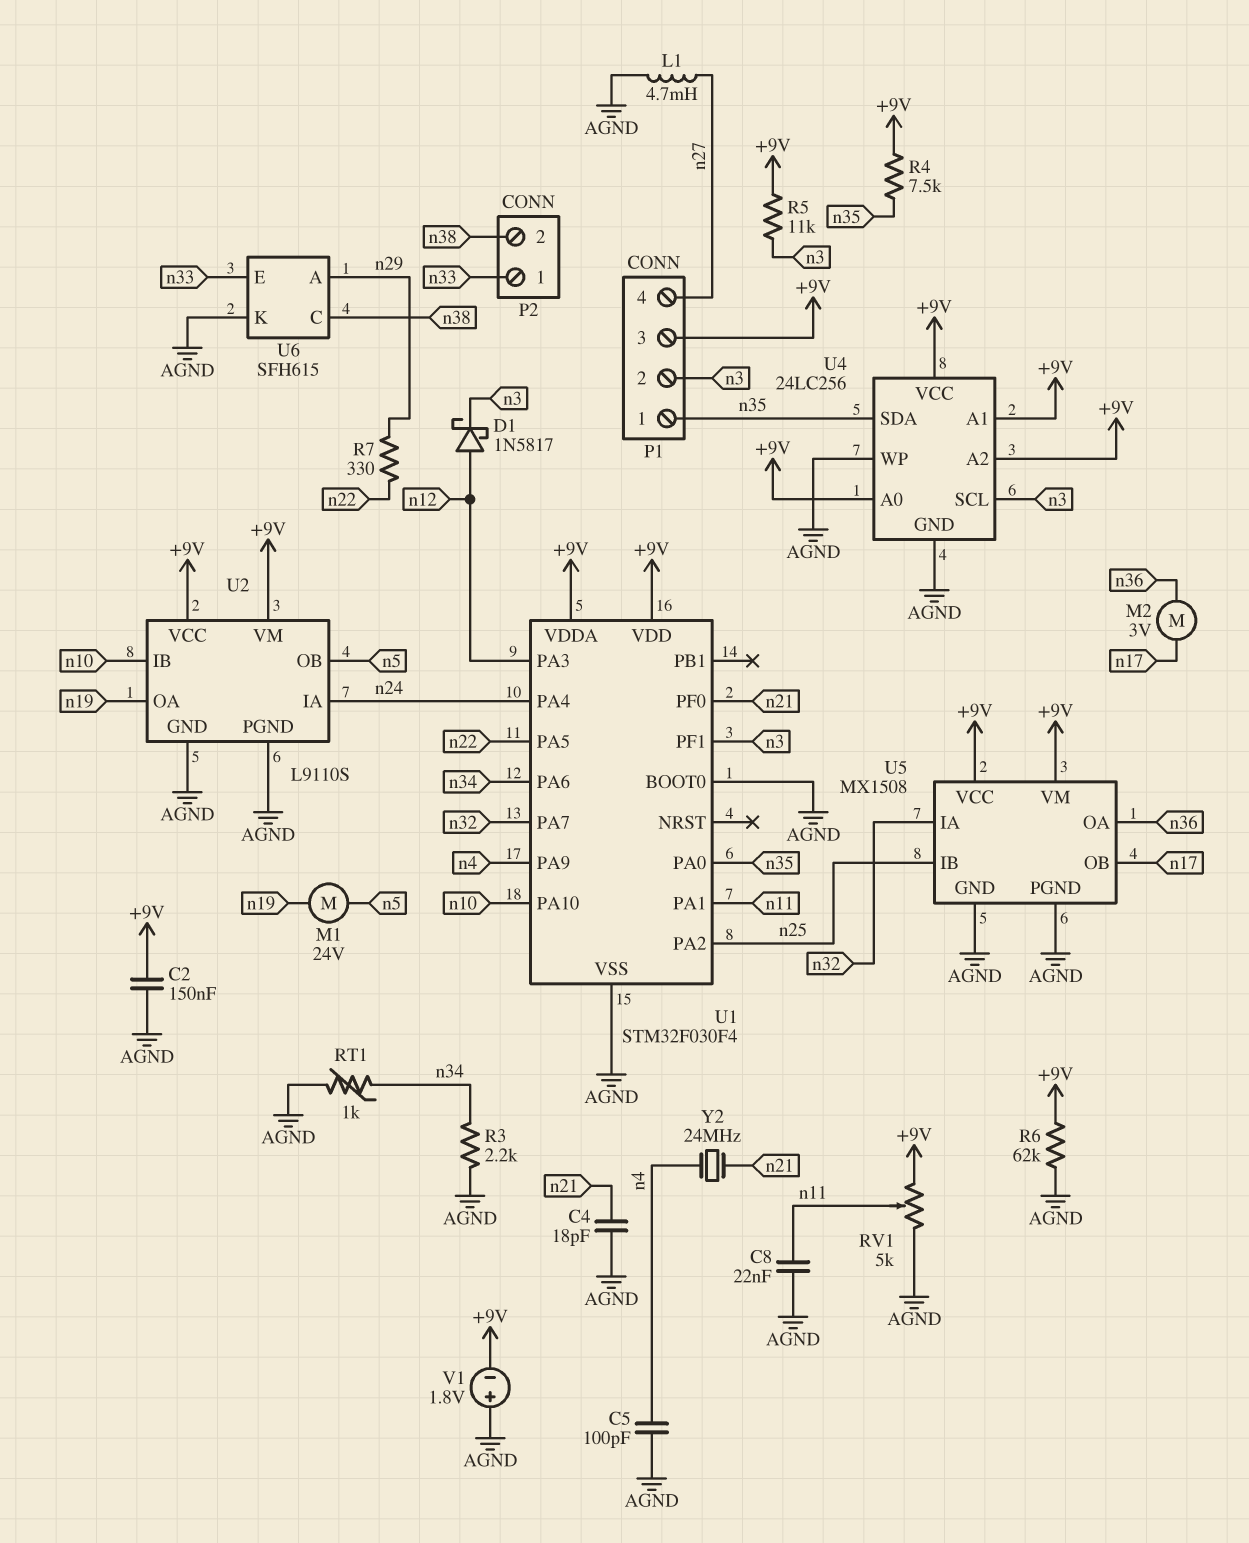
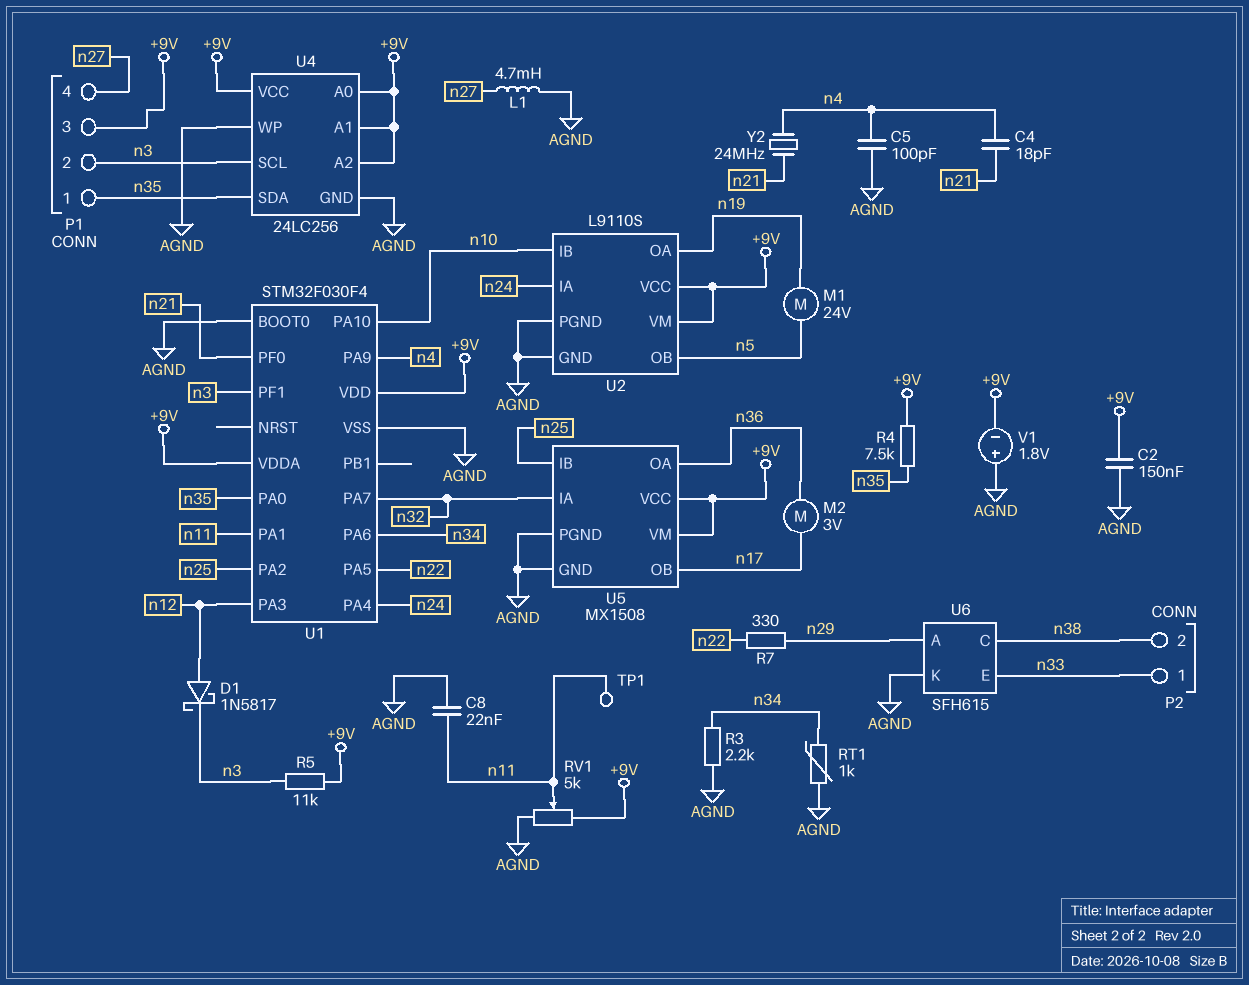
C4: 18pF (AGND, n21) -> 18pF (n4, n21)
R6: 62k (+9V, AGND) -> none
TP1: none -> test point (n11)

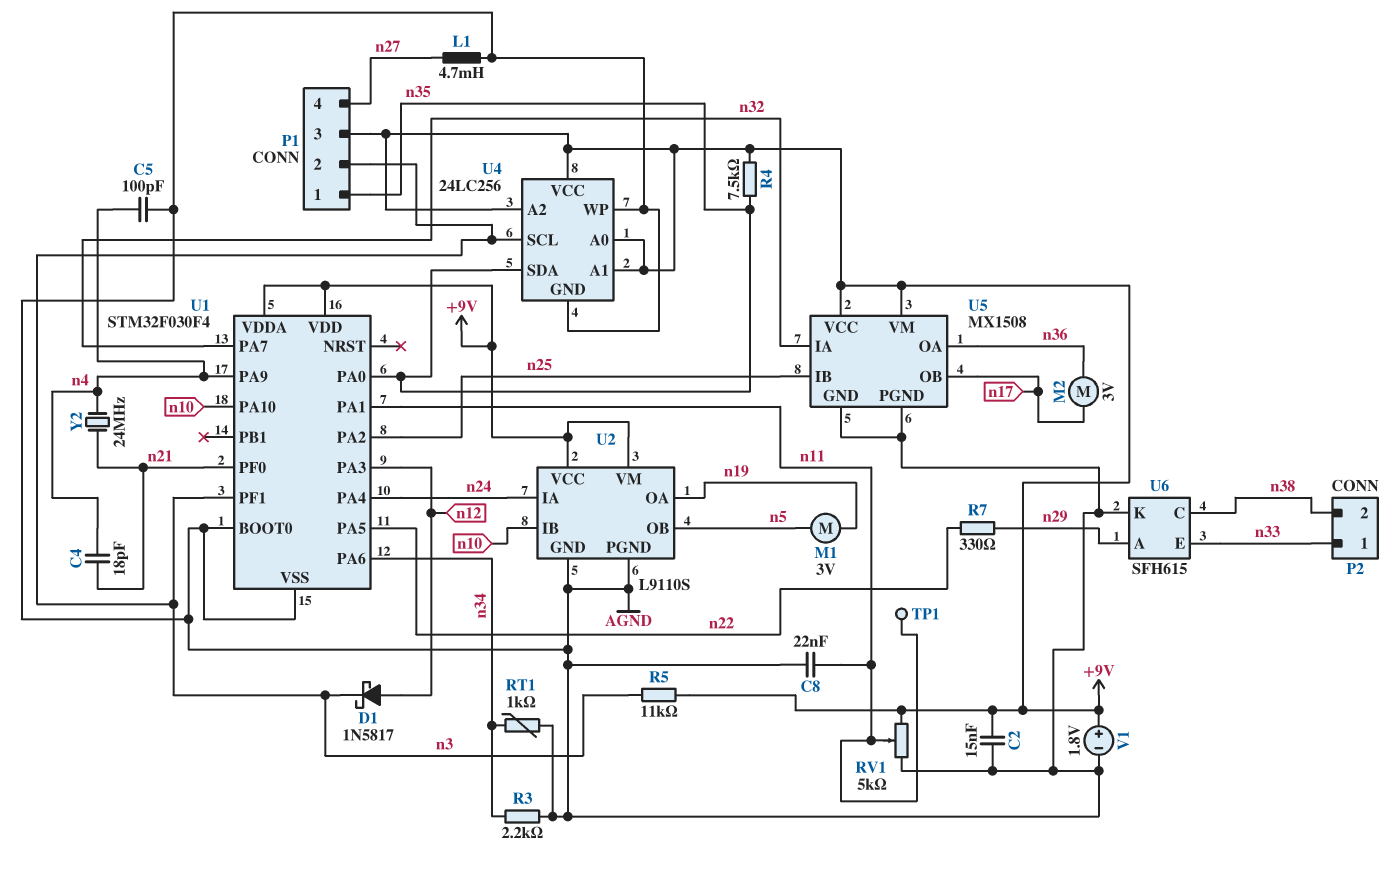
C2: 150nF (+9V, AGND) -> 15nF (+9V, AGND)
M1: motor 24V (n5, n19) -> motor 3V (n5, n19)
V1: 1.8V (plus AGND, minus +9V) -> 1.8V (plus +9V, minus AGND)

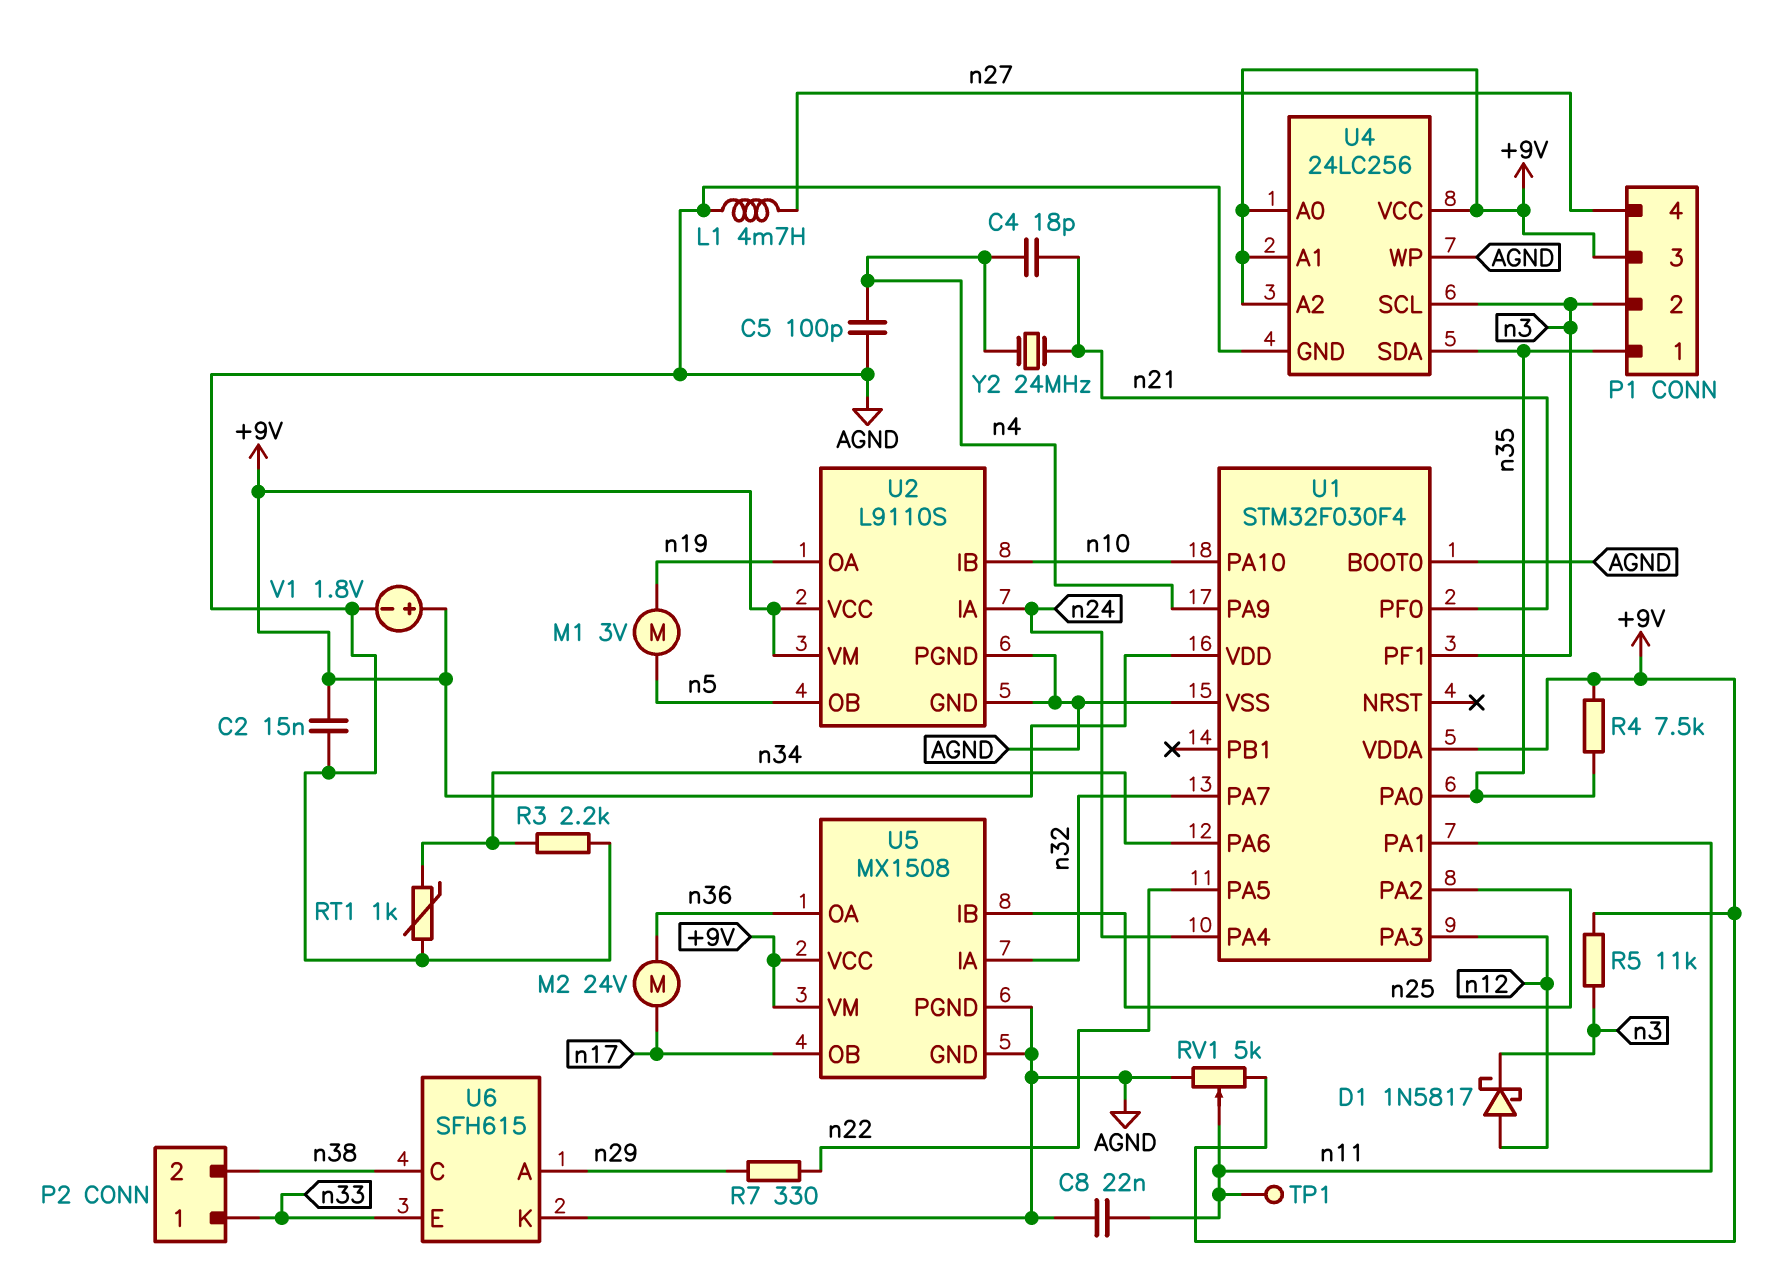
M2: motor 3V (n17, n36) -> motor 24V (n17, n36)

